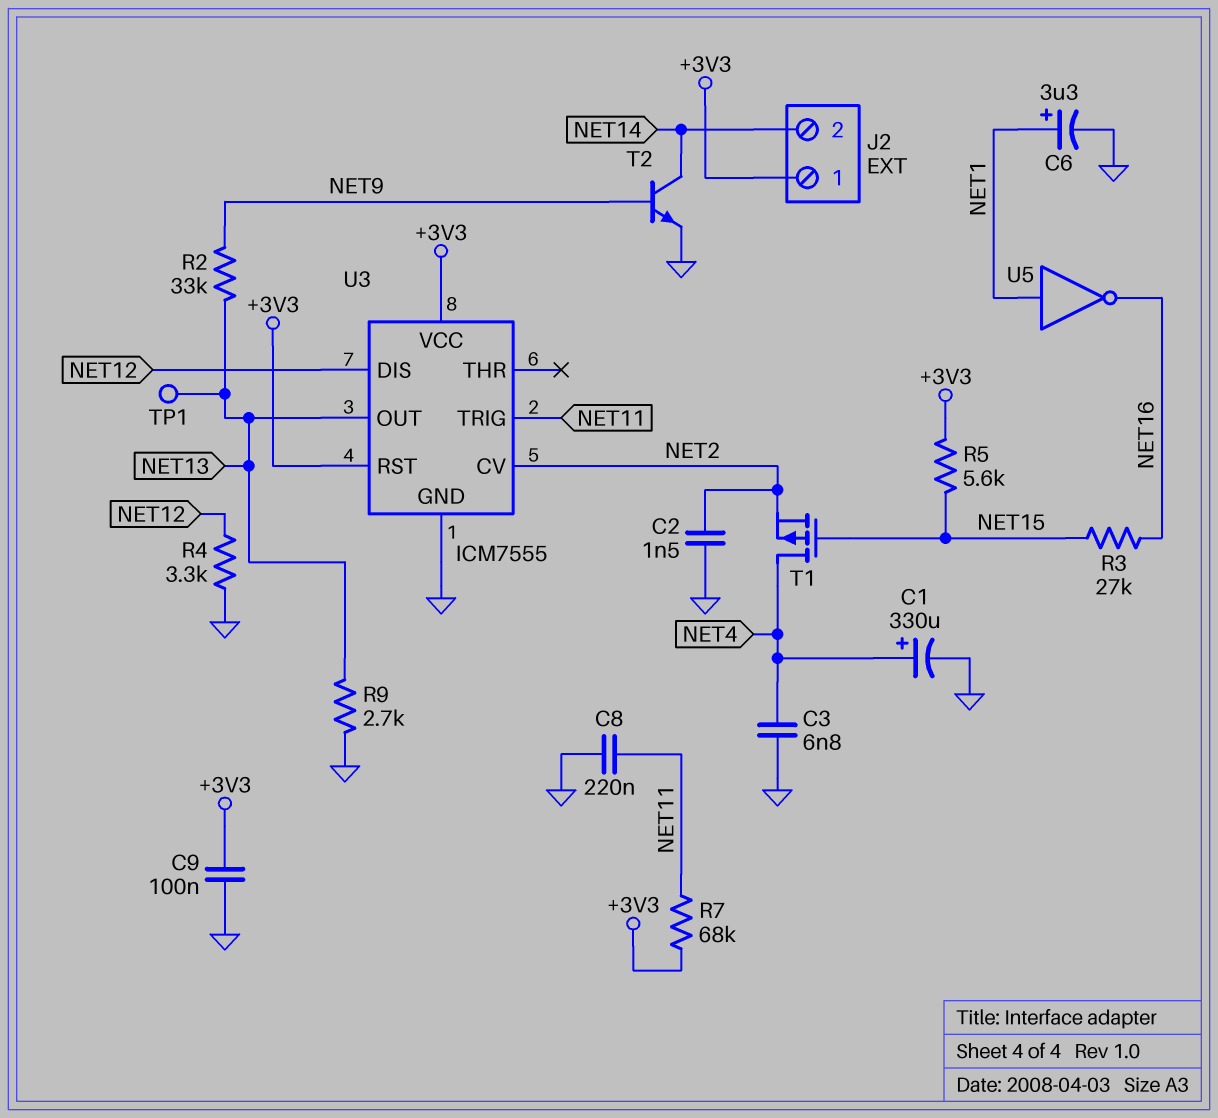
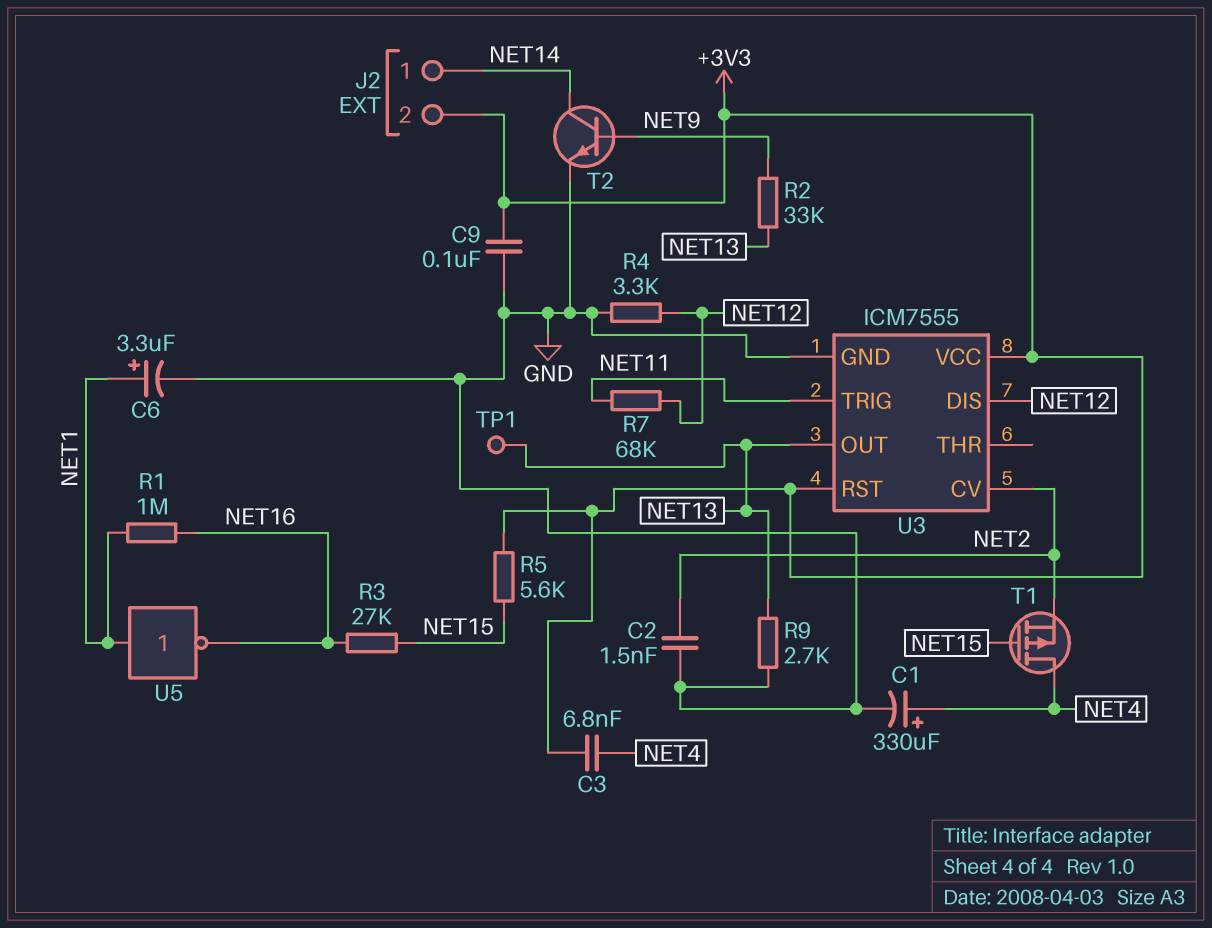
C3: 6.8nF (GND, NET4) -> 6.8nF (+3V3, NET4)
C8: 220nF (GND, NET11) -> none
J2 pin 1: +3V3 -> NET14
J2 pin 2: NET14 -> +3V3
R1: none -> 1M (NET1, NET16)
R7: 68k (+3V3, NET11) -> 68k (NET11, NET12)

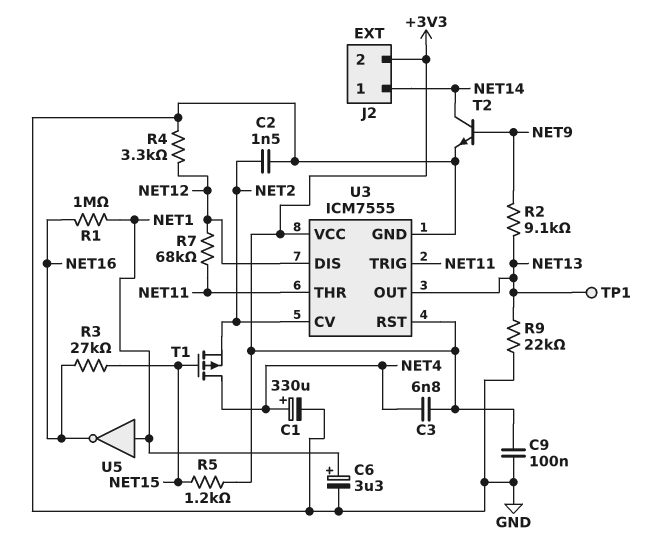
R2: 33k (NET9, NET13) -> 9.1k (NET9, NET13)
R5: 5.6k (+3V3, NET15) -> 1.2k (+3V3, NET15)
R9: 2.7k (GND, NET13) -> 22k (GND, NET13)
U3 pin THR: none -> NET11

